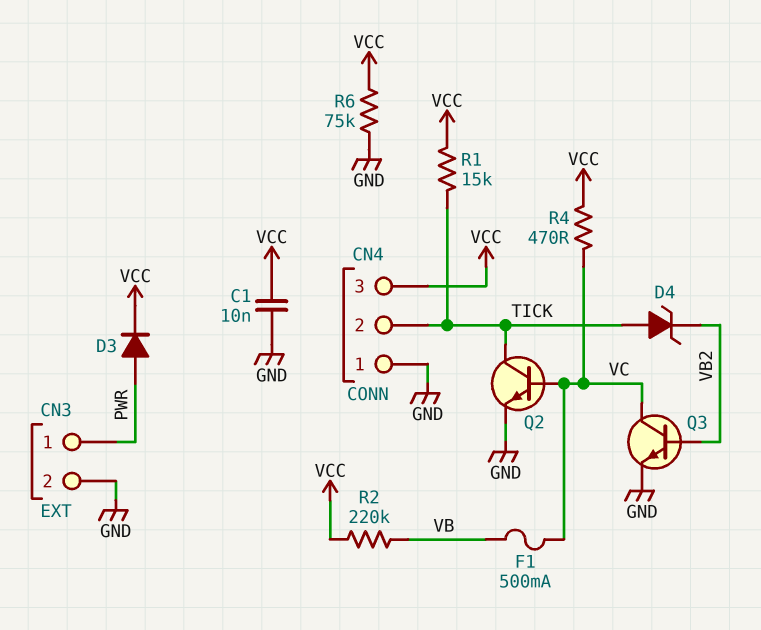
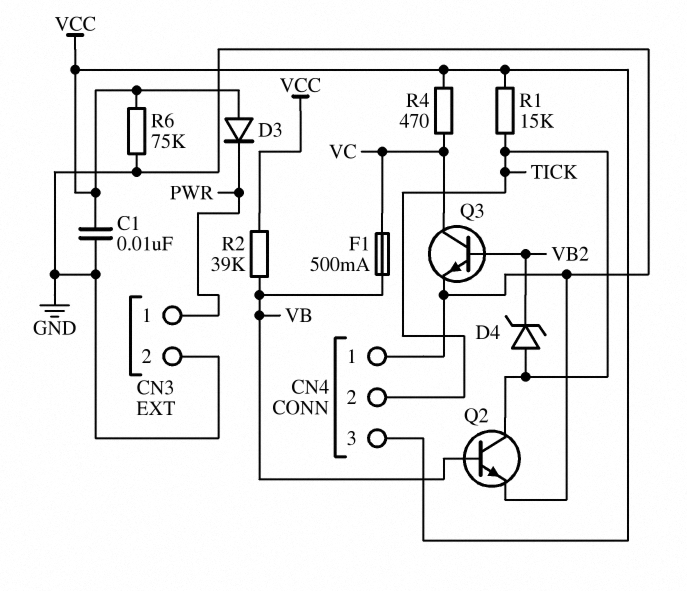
D3: diode (A PWR, K VCC) -> diode (A VCC, K PWR)
Q2: NPN (B VC, C TICK, E GND) -> NPN (B VB, C TICK, E GND)
R2: 220k (VB, VCC) -> 39k (VB, VCC)

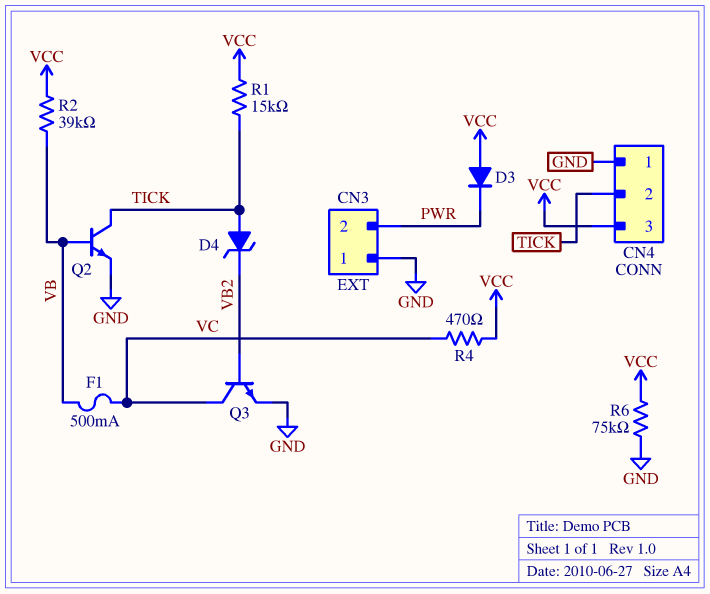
C1: 10nF (GND, VCC) -> none
CN3 pin 1: PWR -> GND
CN3 pin 2: GND -> PWR

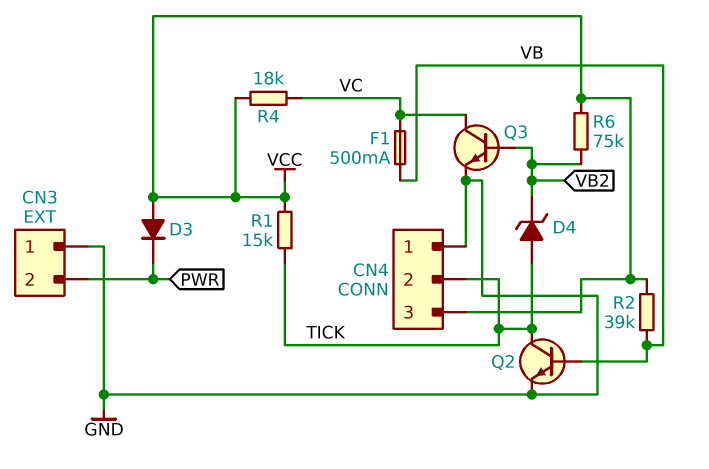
R4: 470 (VC, VCC) -> 18k (VC, VCC)
R6: 75k (GND, VCC) -> 75k (VB2, VCC)

